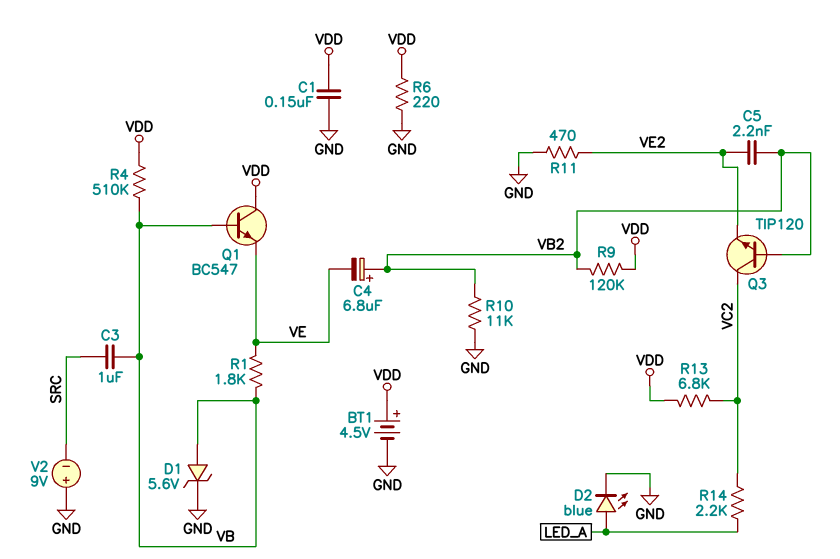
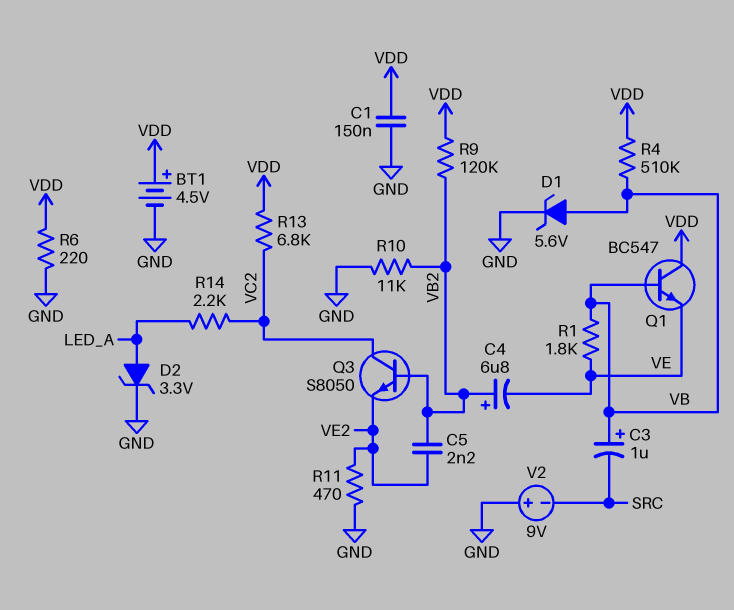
C3: 1uF (SRC, VB) -> 1uF (plus VB, minus SRC)
D2: LED blue (A LED_A, K GND) -> zener 3.3V (A LED_A, K GND)
Q3: NPN TIP120 (B VB2, C VC2, E VE2) -> NPN S8050 (B VB2, C VC2, E VE2)

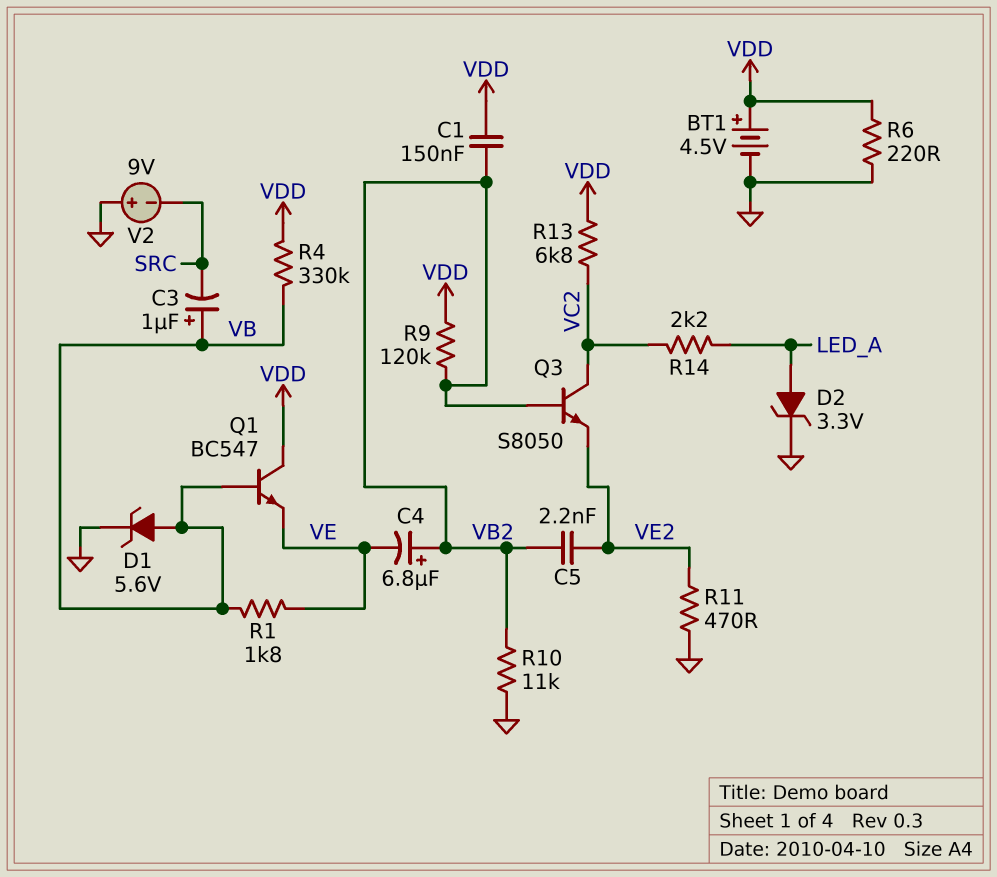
C1: 150nF (GND, VDD) -> 150nF (VB2, VDD)
R4: 510k (VB, VDD) -> 330k (VB, VDD)

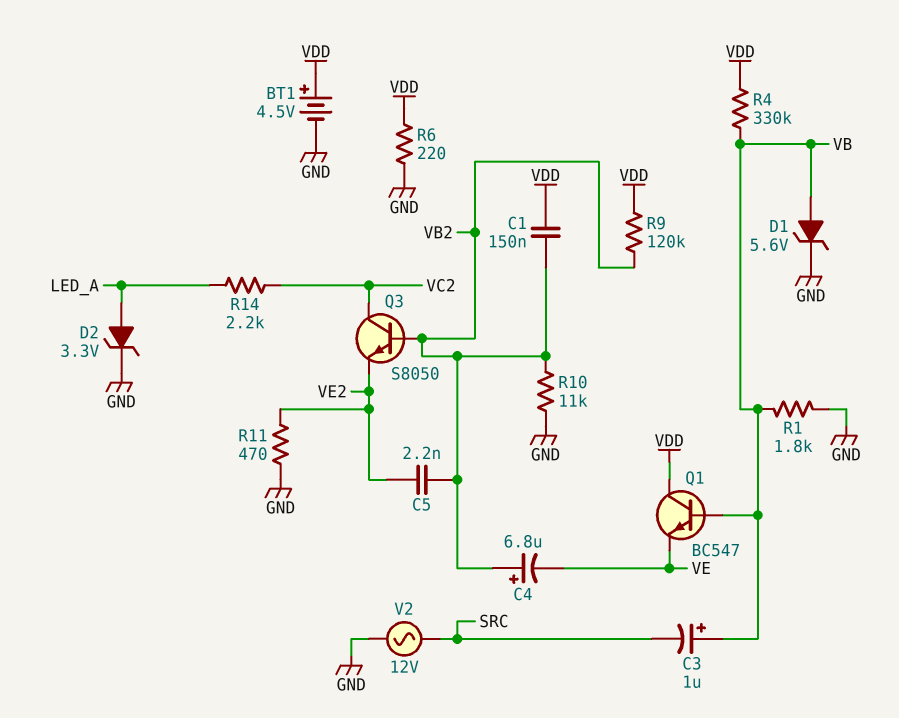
R1: 1.8k (VB, VE) -> 1.8k (GND, VB)
R13: 6.8k (VC2, VDD) -> none
V2: 9V (plus GND, minus SRC) -> AC 12V (GND, SRC)

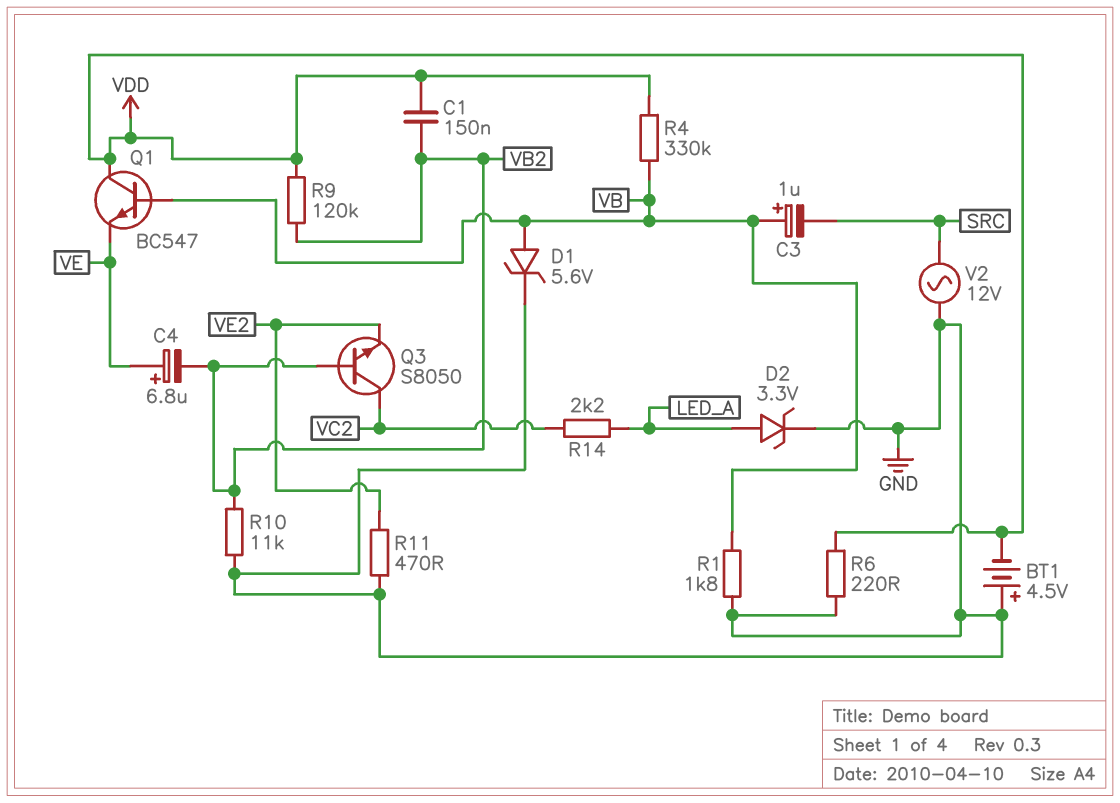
BT1: 4.5V (plus VDD, minus GND) -> 4.5V (plus GND, minus VDD)
C4: 6.8uF (plus VB2, minus VE) -> 6.8uF (plus VE, minus VB2)
C5: 2.2nF (VB2, VE2) -> none

